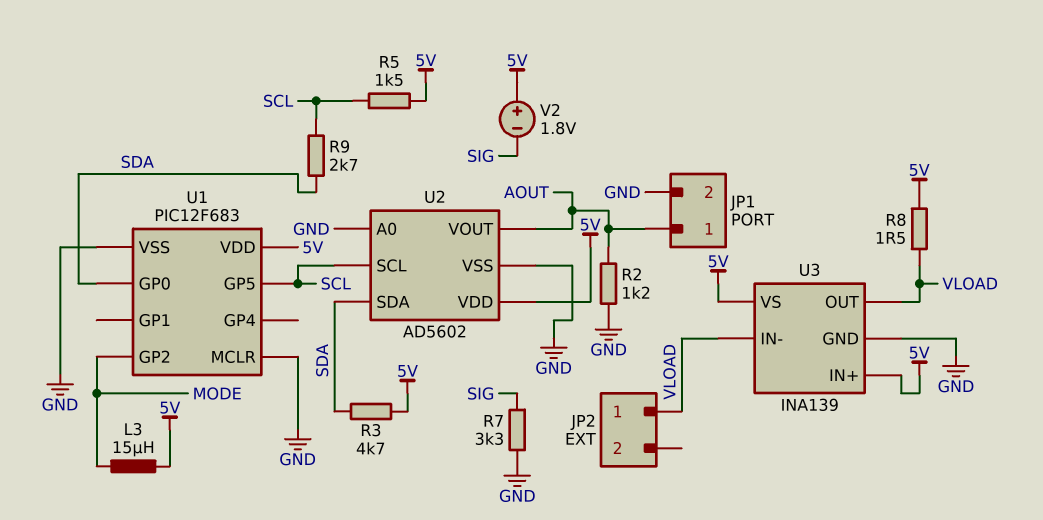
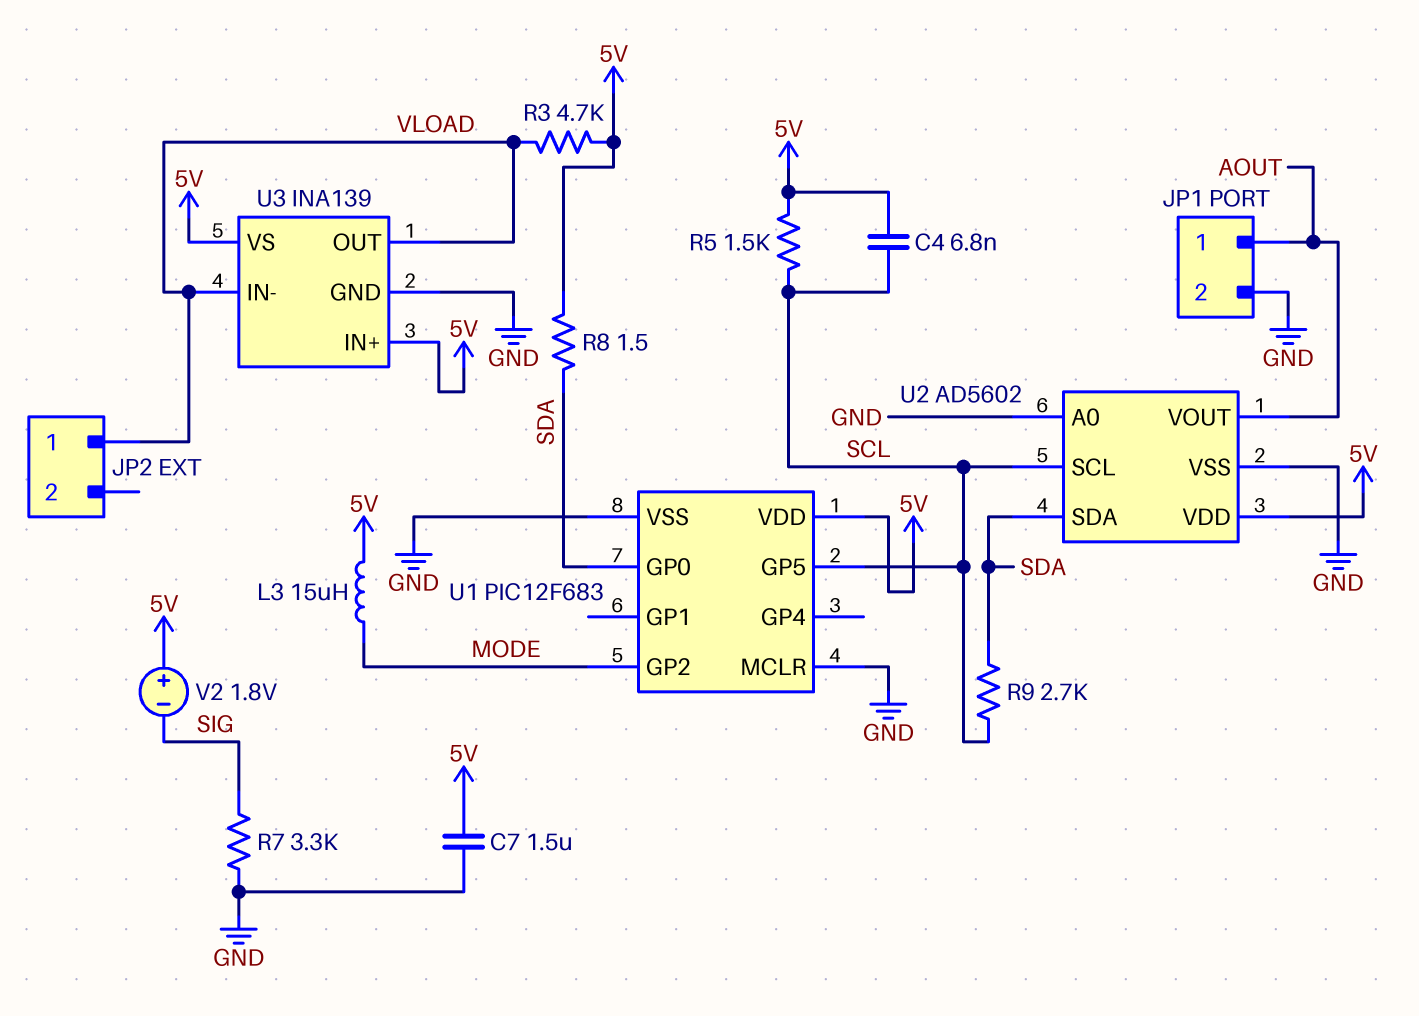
C4: none -> 6.8nF (5V, SCL)
C7: none -> 1.5uF (5V, GND)
R2: 1.2k (AOUT, GND) -> none
R3: 4.7k (5V, SDA) -> 4.7k (5V, VLOAD)
R8: 1.5 (5V, VLOAD) -> 1.5 (5V, SDA)

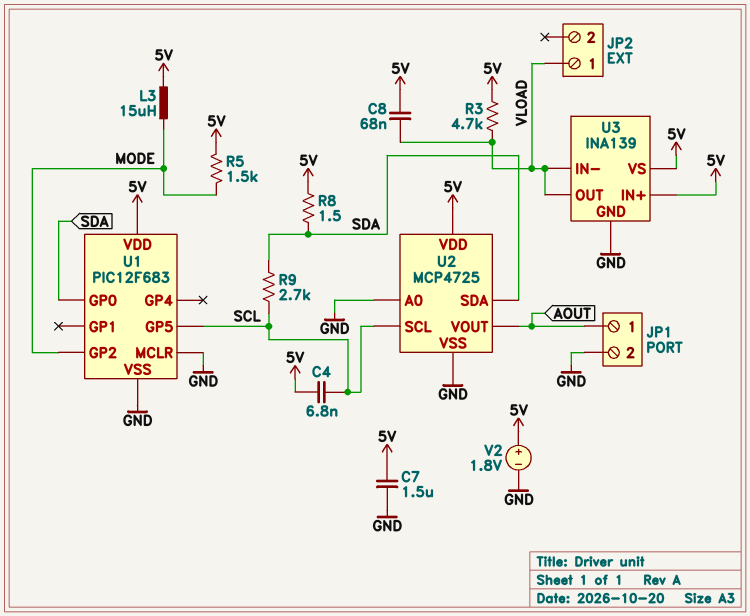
C8: none -> 68nF (5V, VLOAD)
R5: 1.5k (5V, SCL) -> 1.5k (5V, MODE)
R7: 3.3k (GND, SIG) -> none
U2: AD5602 -> MCP4725
V2: 1.8V (plus 5V, minus SIG) -> 1.8V (plus 5V, minus GND)

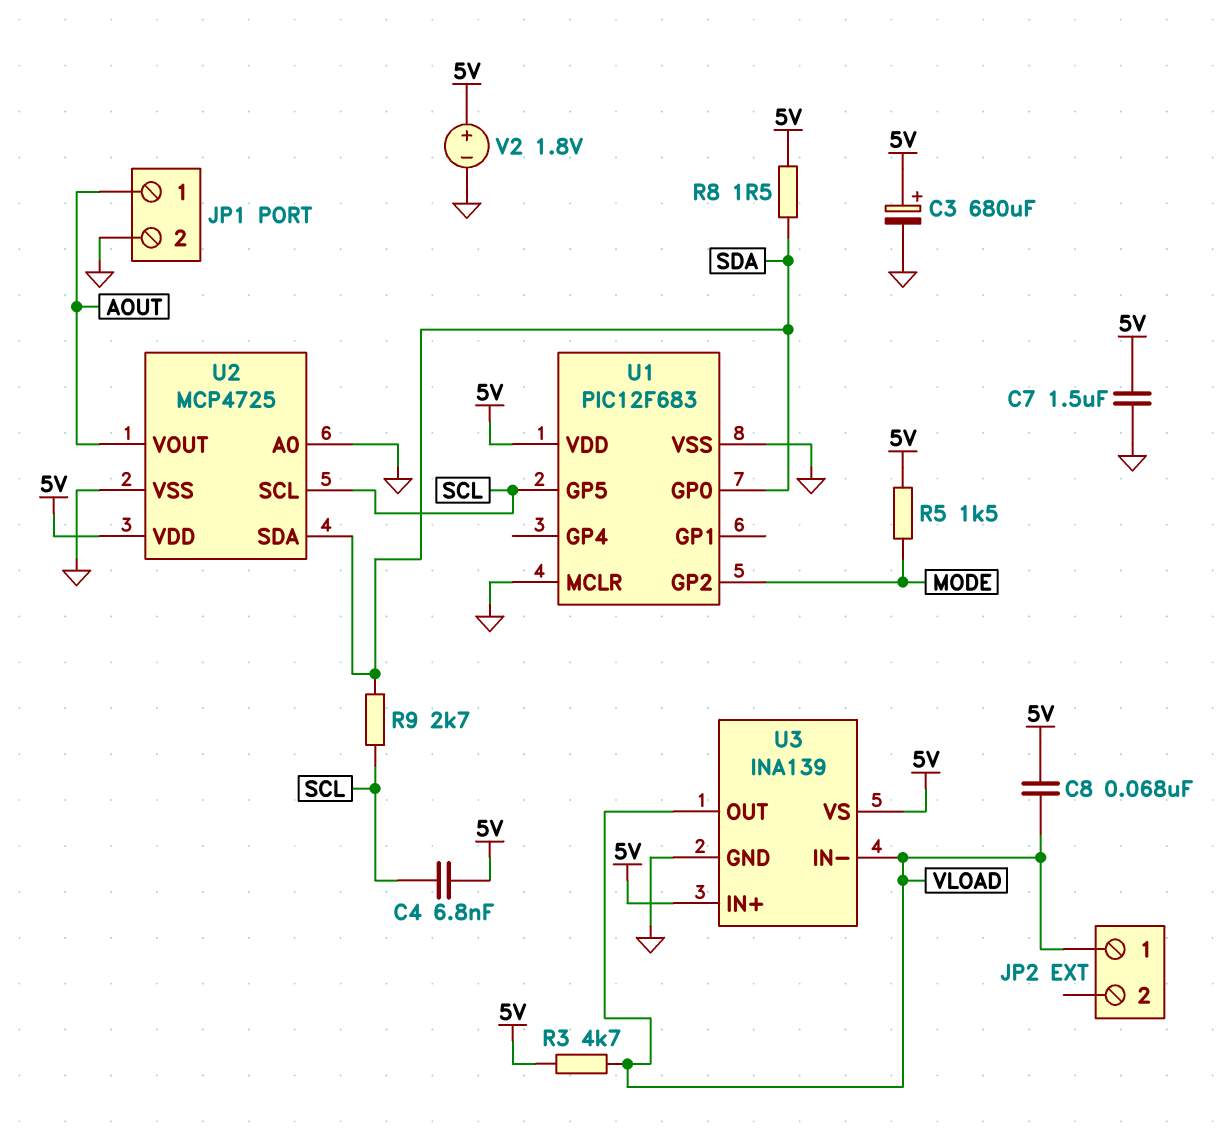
C3: none -> 680uF (plus 5V, minus GND)
L3: 15uH (5V, MODE) -> none

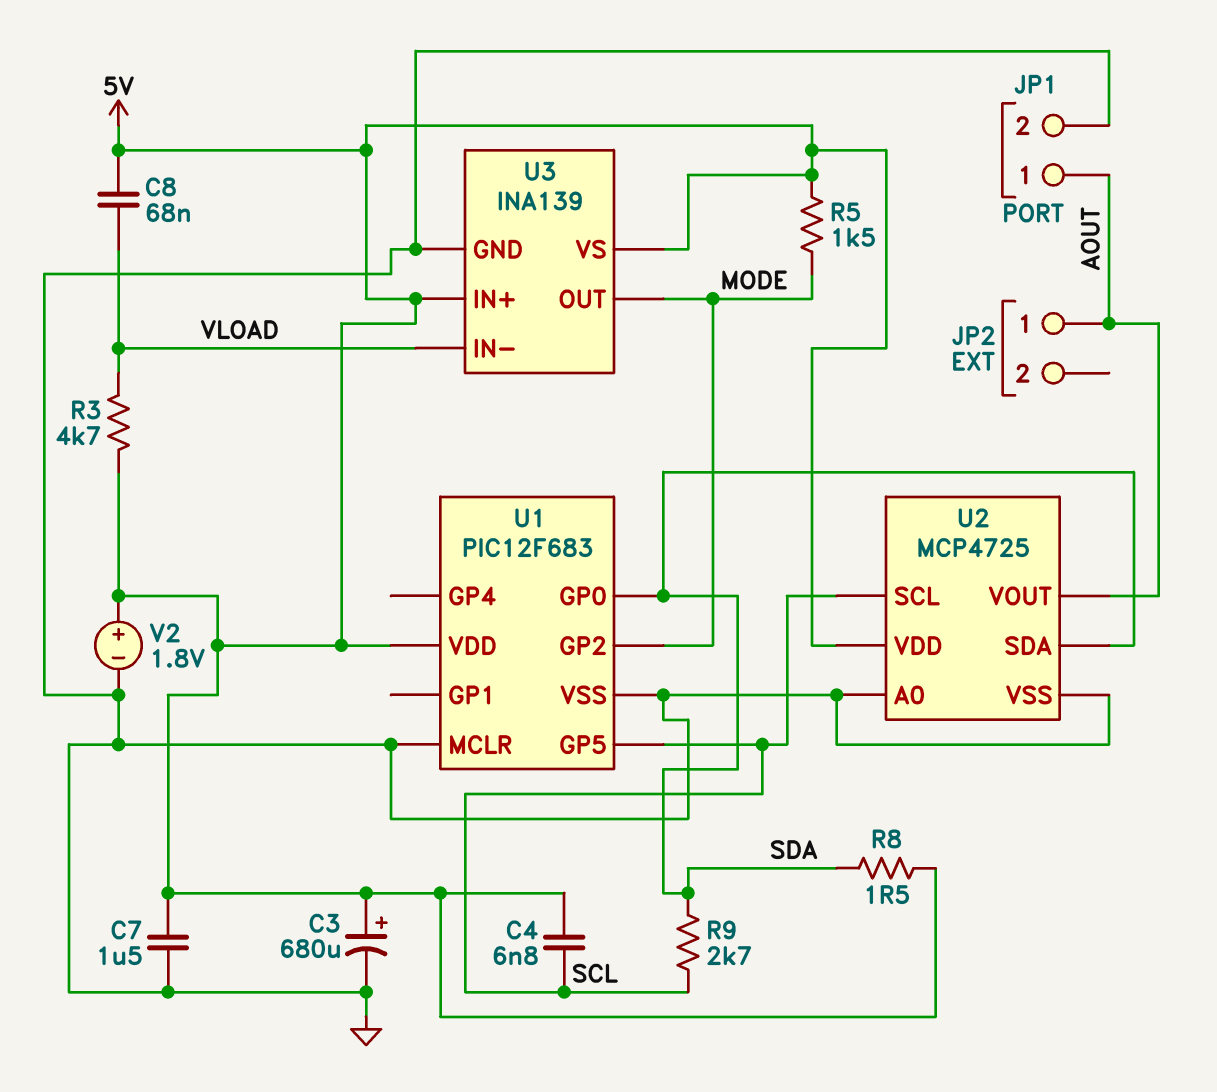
JP2 pin 1: VLOAD -> AOUT
U3 pin OUT: VLOAD -> MODE

